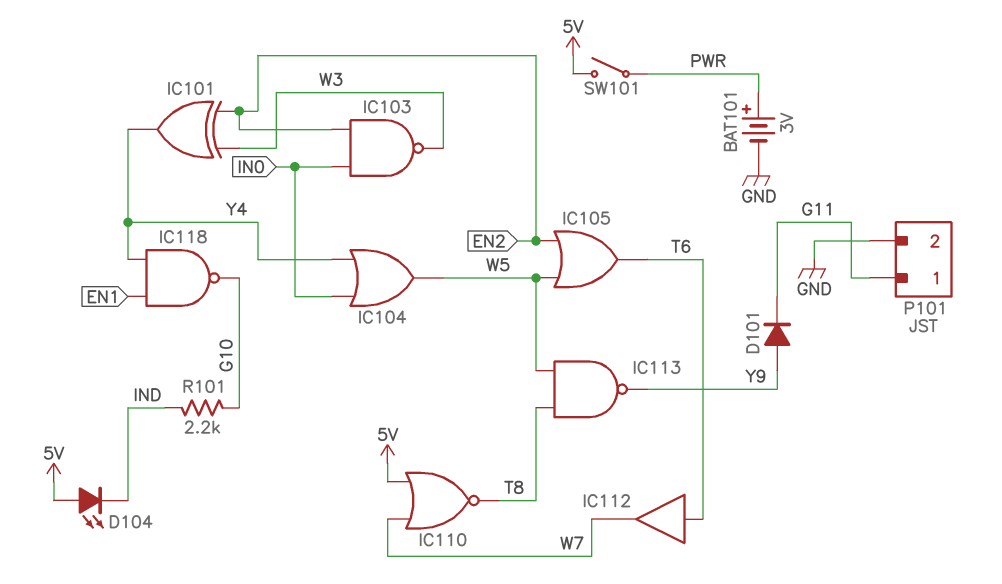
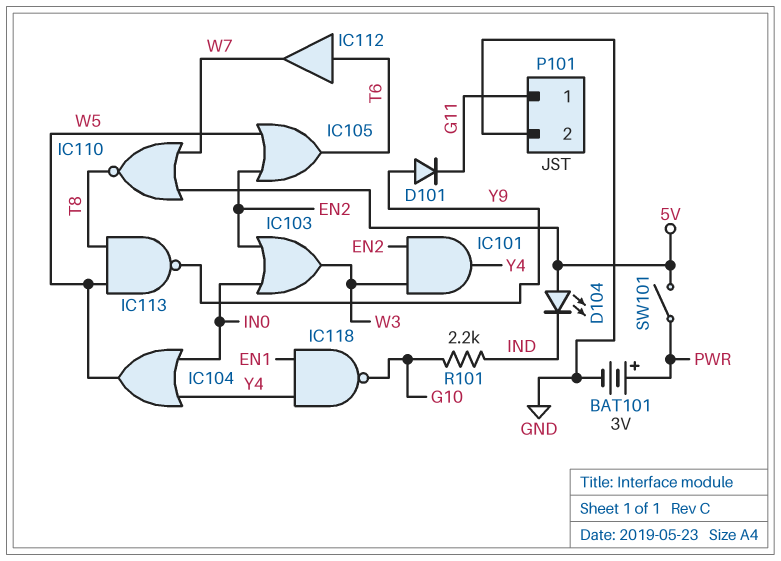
IC101: XOR (in EN2, in W3, out Y4) -> AND (in EN2, in W3, out Y4)
IC103: NAND (in EN2, in IN0, out W3) -> OR (in EN2, in IN0, out W3)

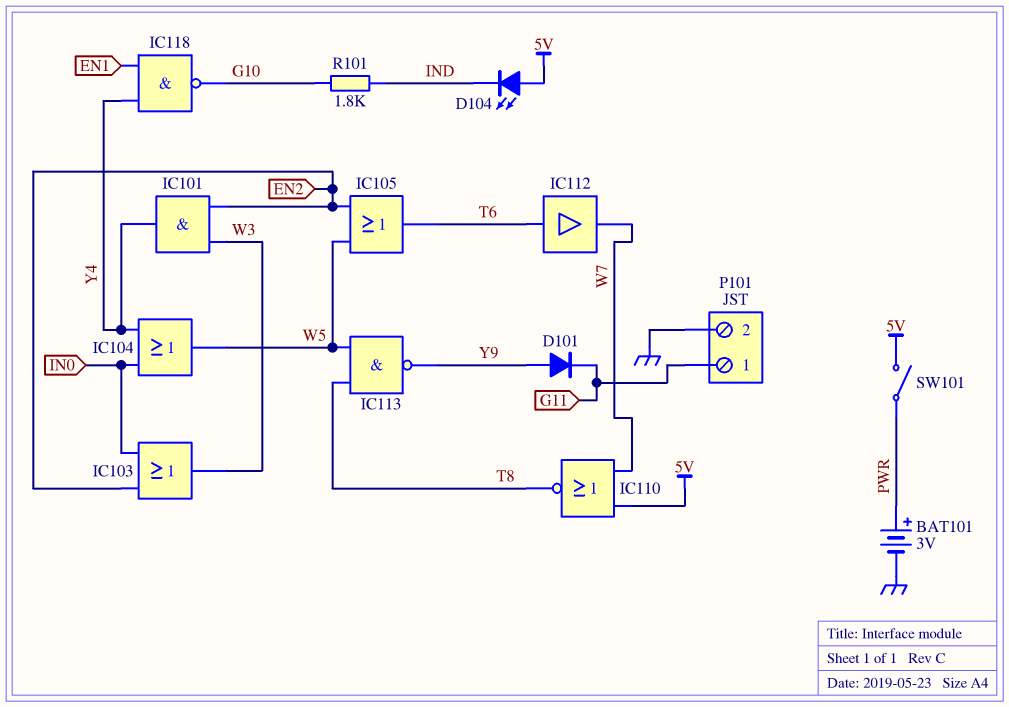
R101: 2.2k (G10, IND) -> 1.8k (G10, IND)

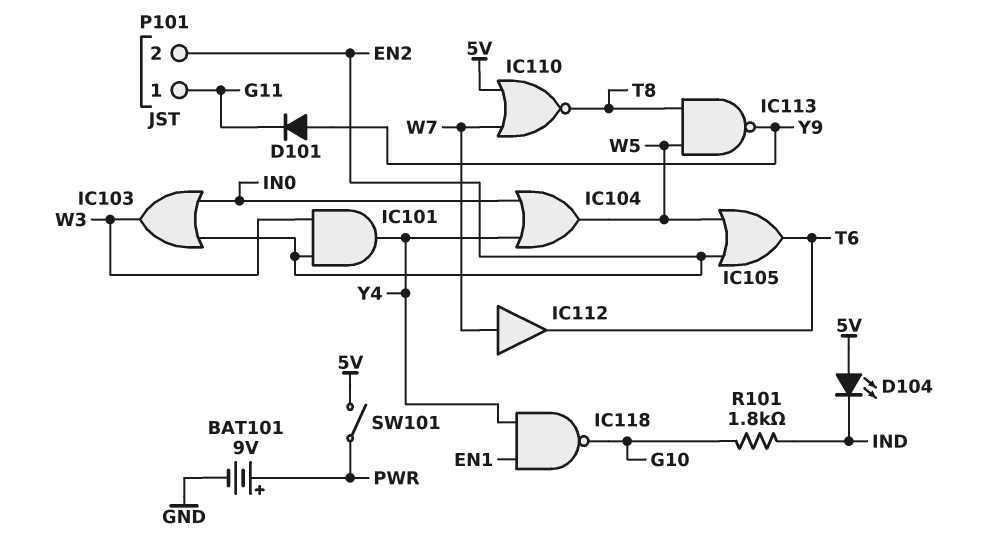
BAT101: 3V (plus PWR, minus GND) -> 9V (plus PWR, minus GND)
IC112: buffer (in T6, out W7) -> buffer (in W7, out T6)
P101 pin 2: GND -> EN2

